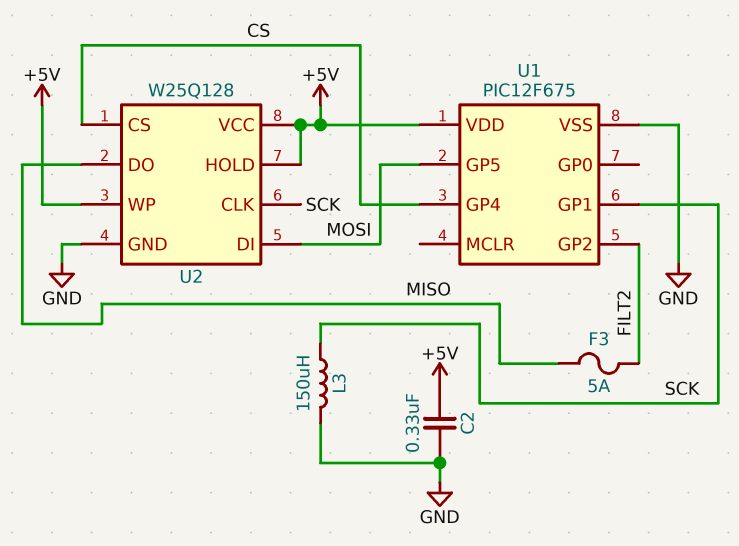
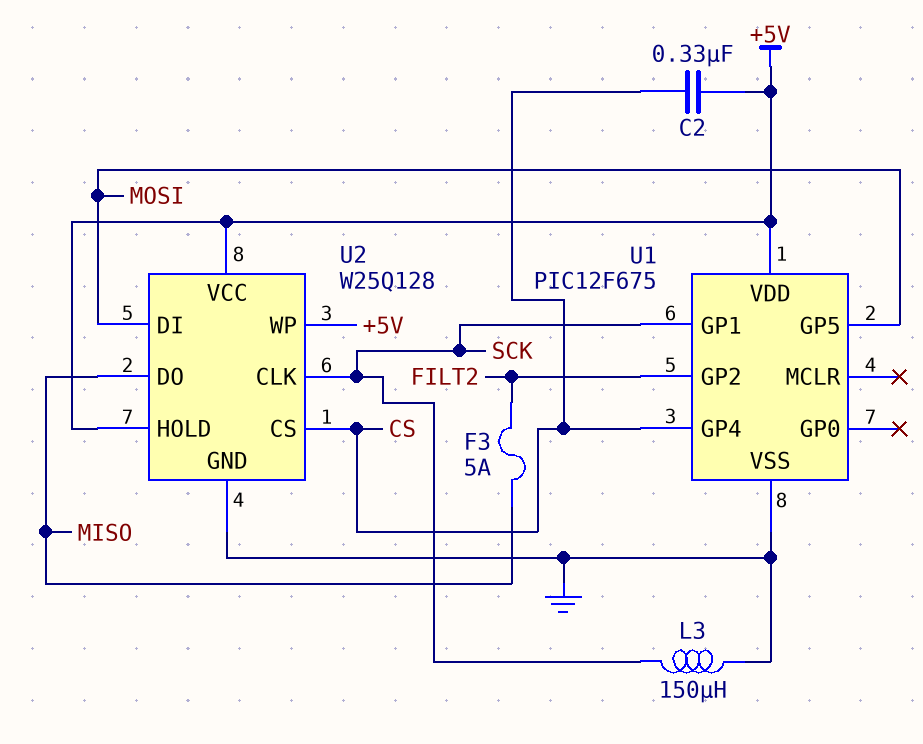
C2: 330nF (+5V, GND) -> 330nF (+5V, CS)

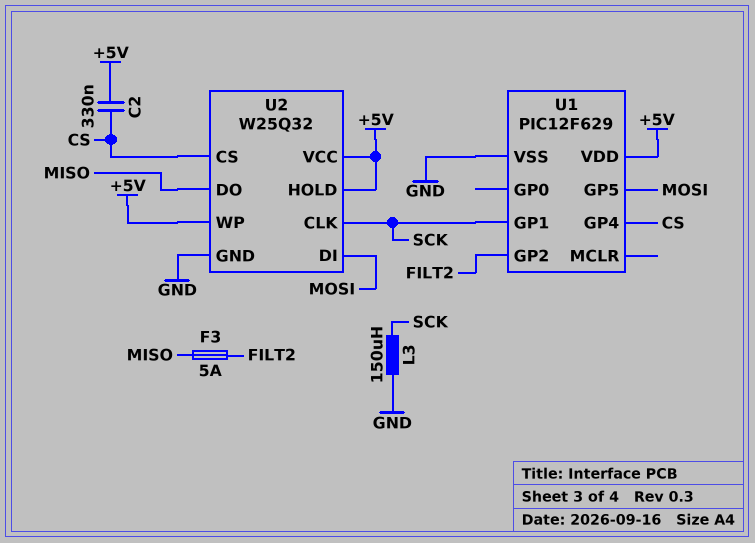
U1: PIC12F675 -> PIC12F629
U2: W25Q128 -> W25Q32

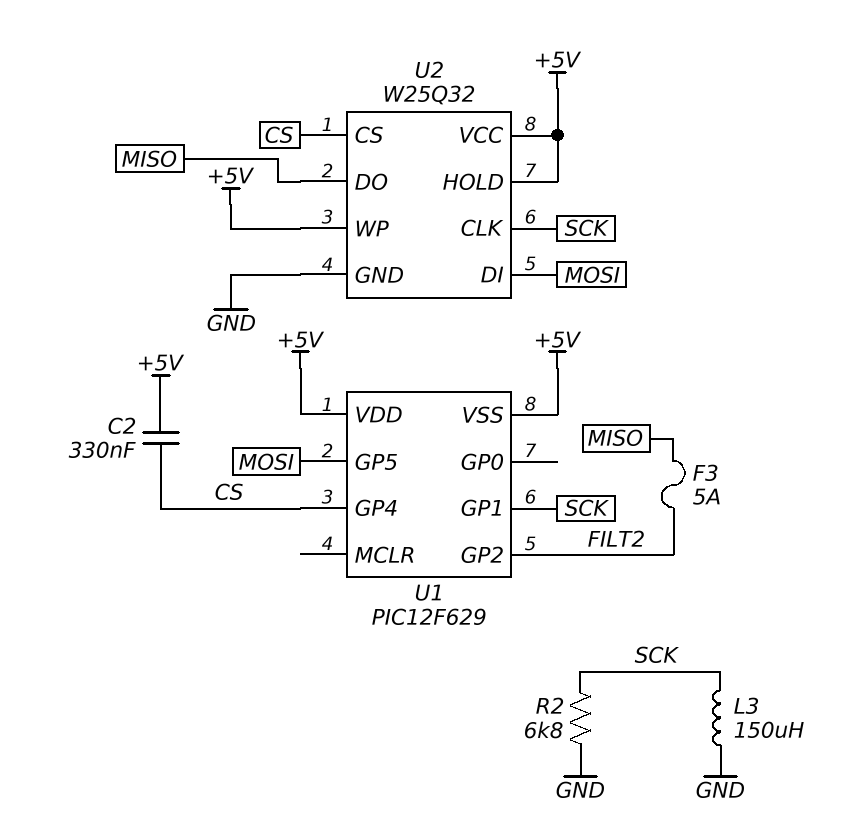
R2: none -> 6.8k (GND, SCK)
U1 pin VSS: GND -> +5V

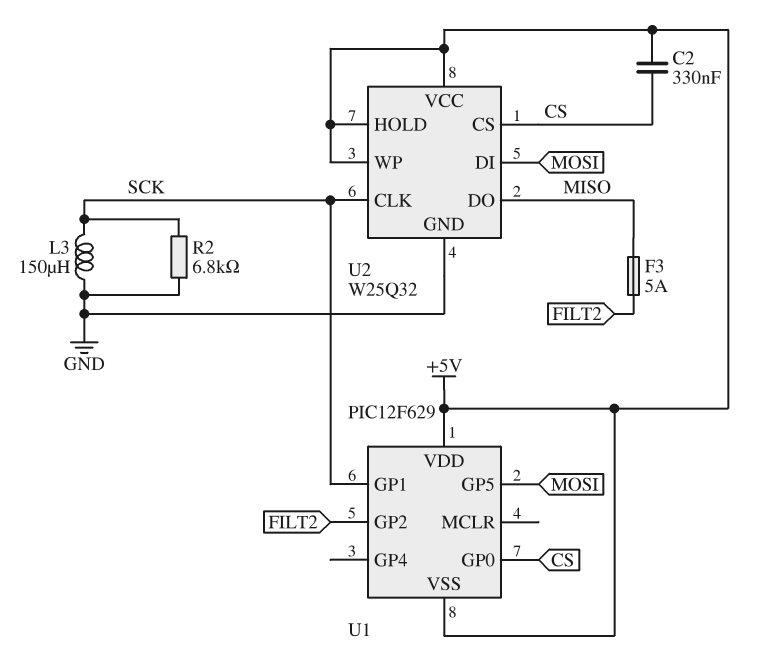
U1 pin GP0: none -> CS
U1 pin GP4: CS -> none

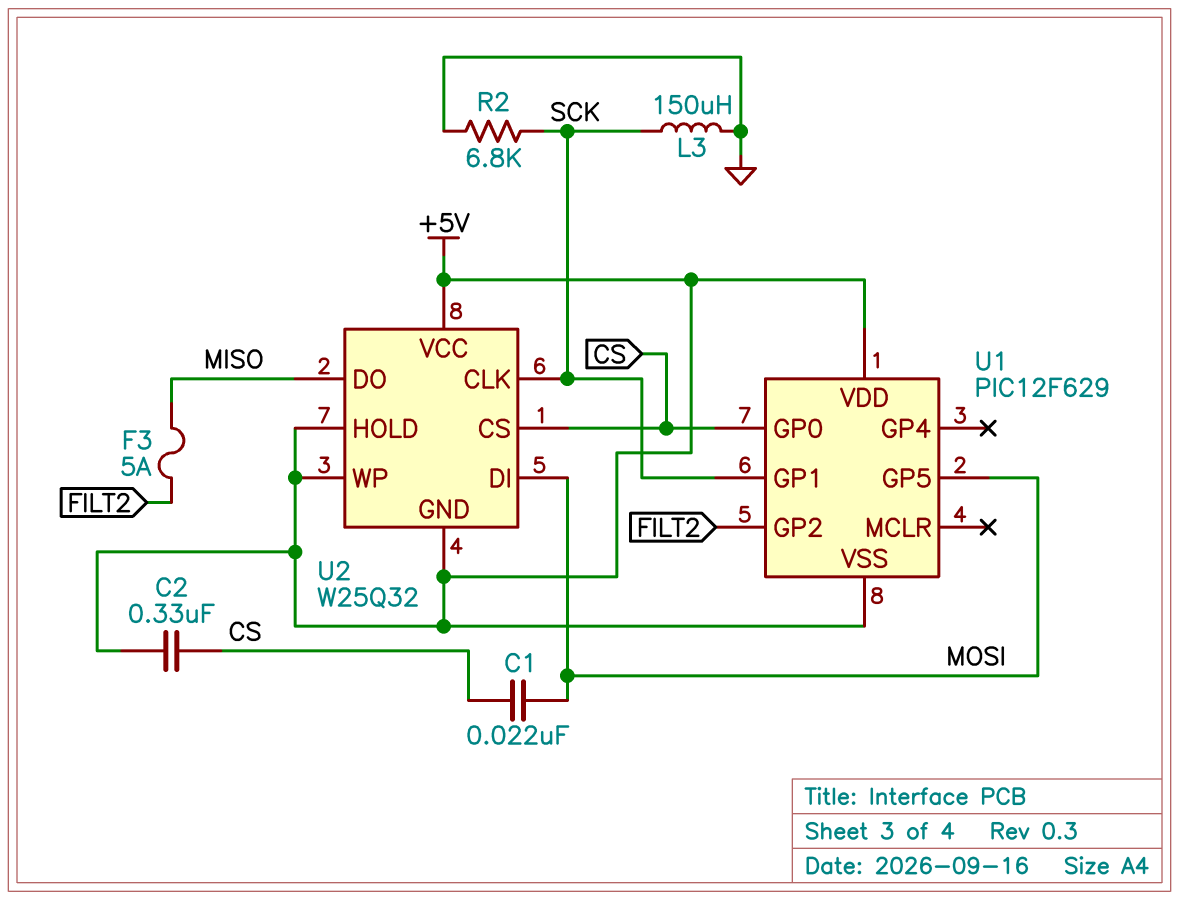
C1: none -> 22nF (CS, MOSI)
U2 pin GND: GND -> +5V

